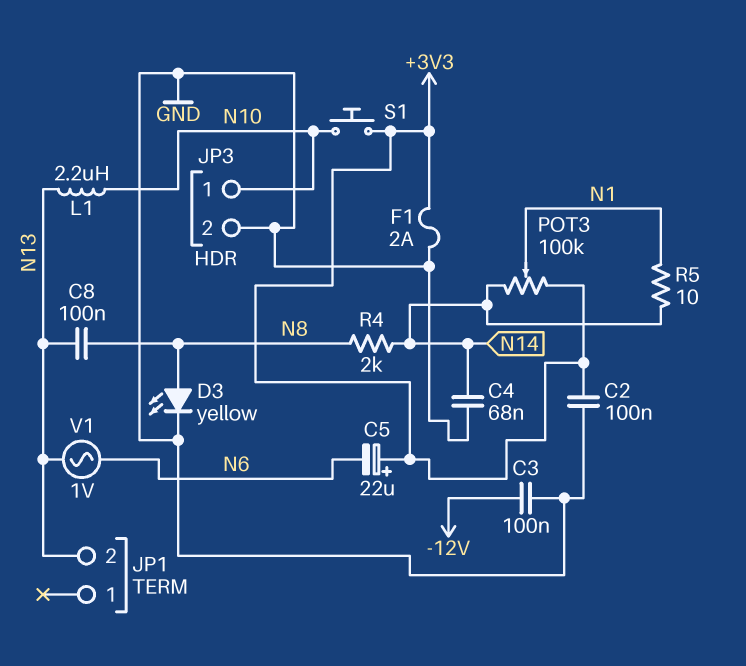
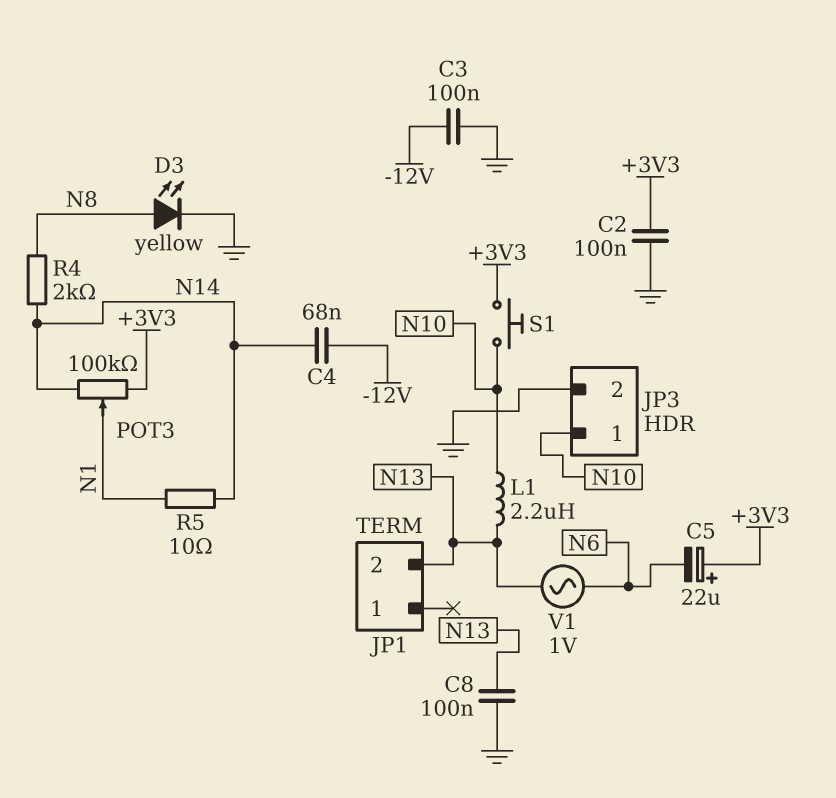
C4: 68nF (GND, N14) -> 68nF (-12V, N14)
C8: 100nF (N8, N13) -> 100nF (GND, N13)
F1: 2A (+3V3, GND) -> none

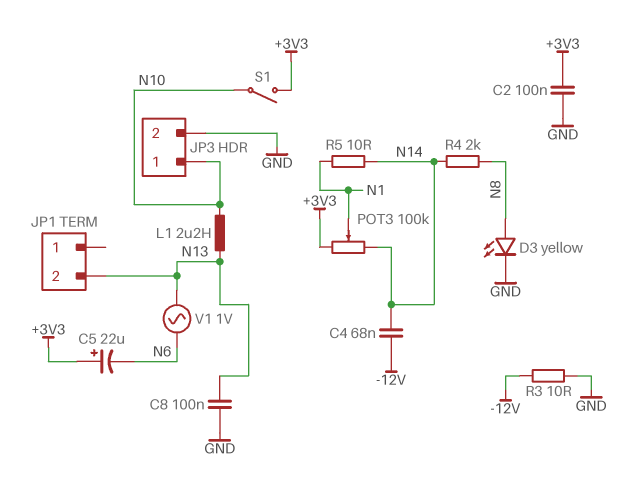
C3: 100nF (-12V, GND) -> none
R3: none -> 10 (-12V, GND)
S1: button (+3V3, N10) -> switch (+3V3, N10)

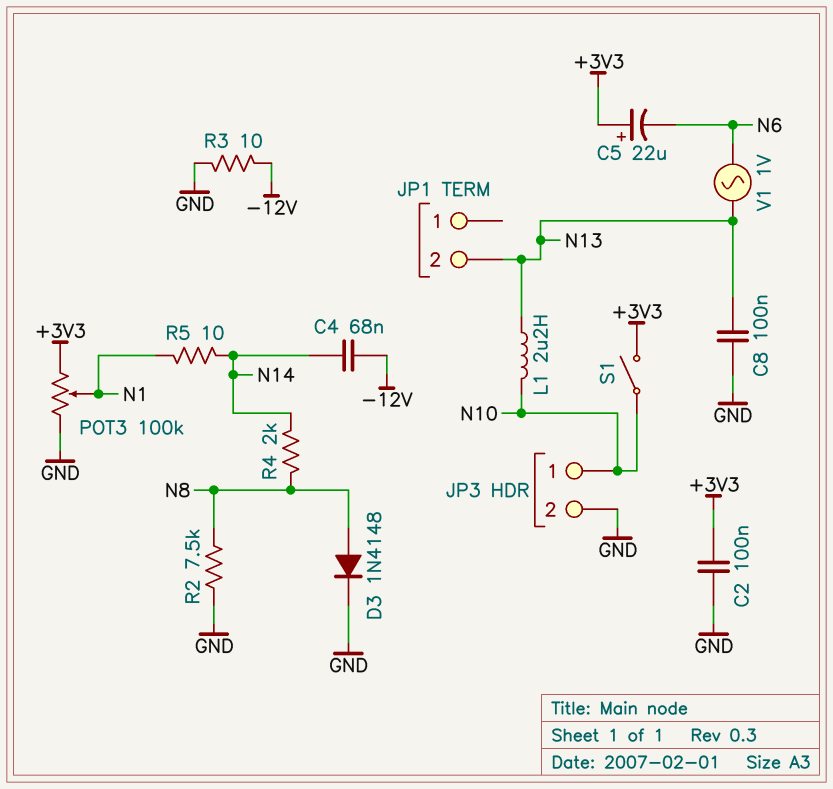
D3: LED yellow (A N8, K GND) -> diode 1N4148 (A N8, K GND)
POT3: 100k (+3V3, N14, wiper N1) -> 100k (+3V3, GND, wiper N1)
R2: none -> 7.5k (GND, N8)

